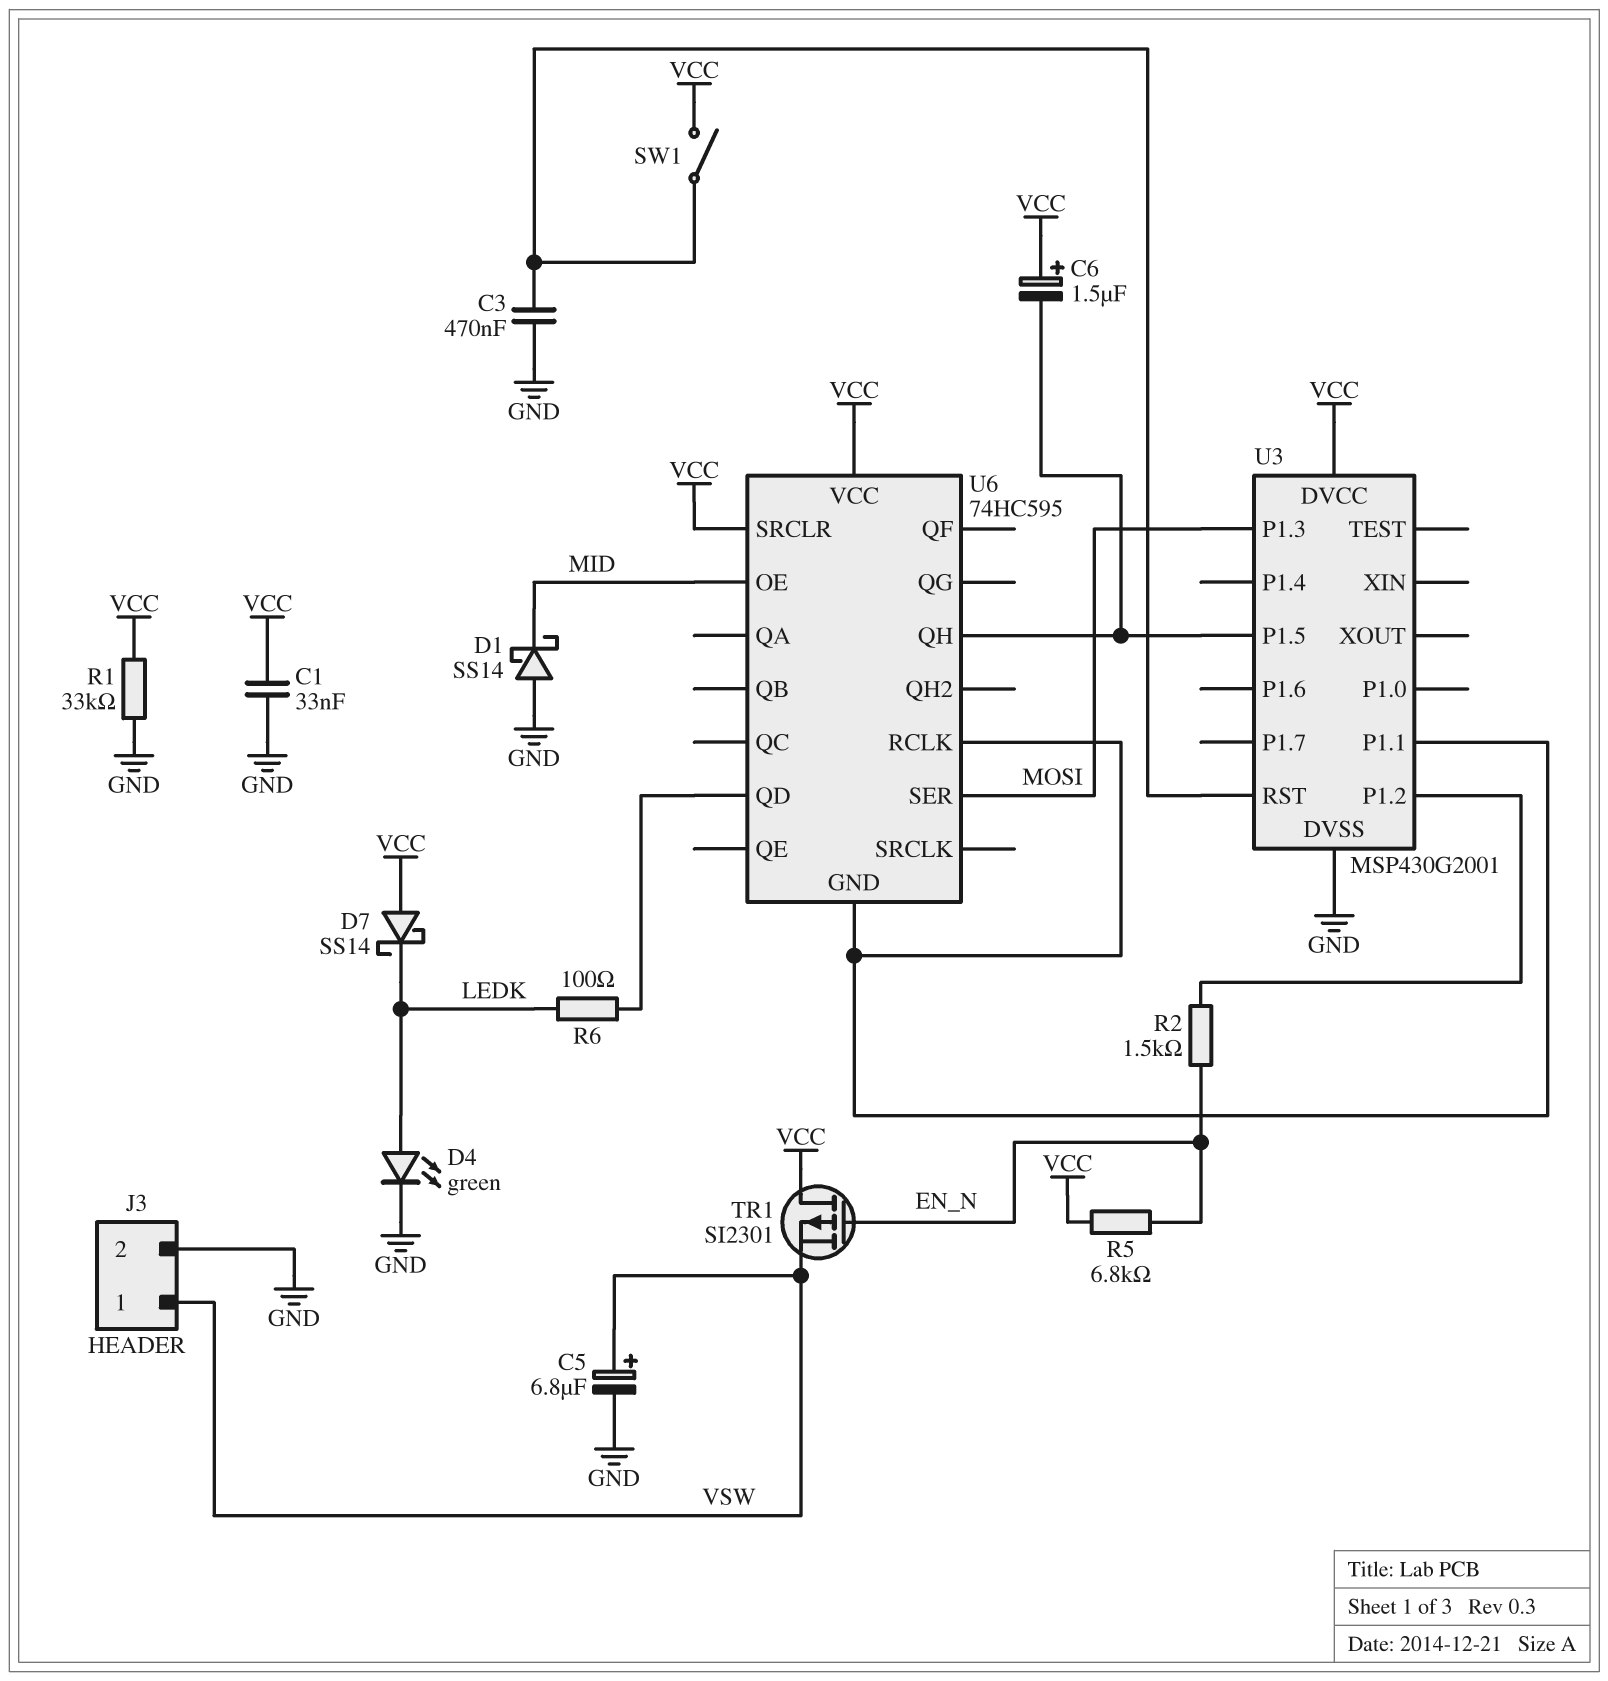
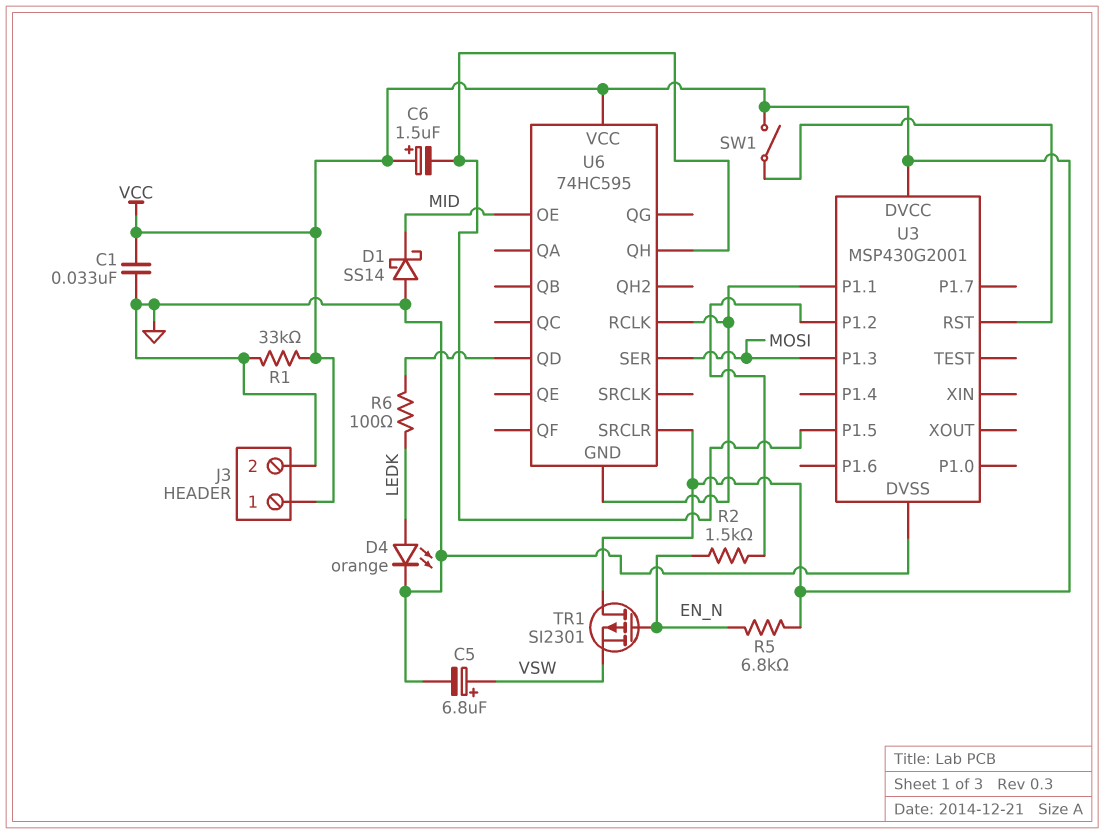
C3: 470nF (GND, U3/RST) -> none
D4: LED green (A LEDK, K GND) -> LED orange (A LEDK, K GND)
D7: schottky SS14 (A VCC, K LEDK) -> none
J3 pin 1: VSW -> VCC

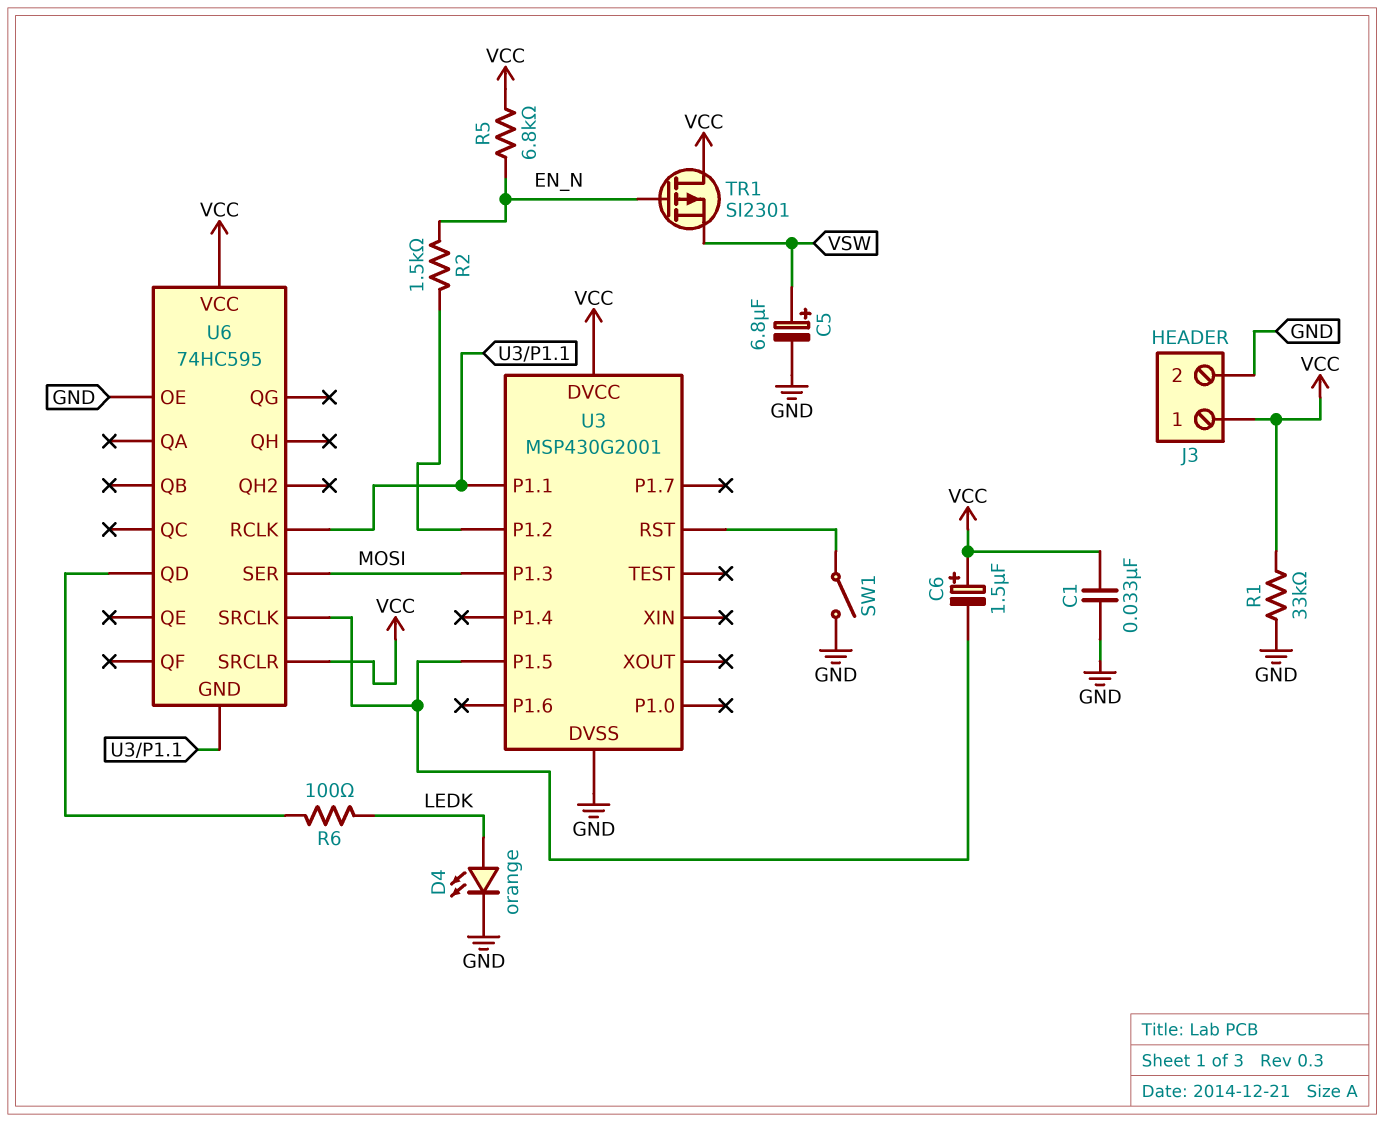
D1: schottky SS14 (A GND, K MID) -> none
SW1: switch (U3/RST, VCC) -> switch (GND, U3/RST)
U6 pin OE: MID -> GND
U6 pin QH: U3/P1.5 -> none
U6 pin SRCLK: none -> U3/P1.5

